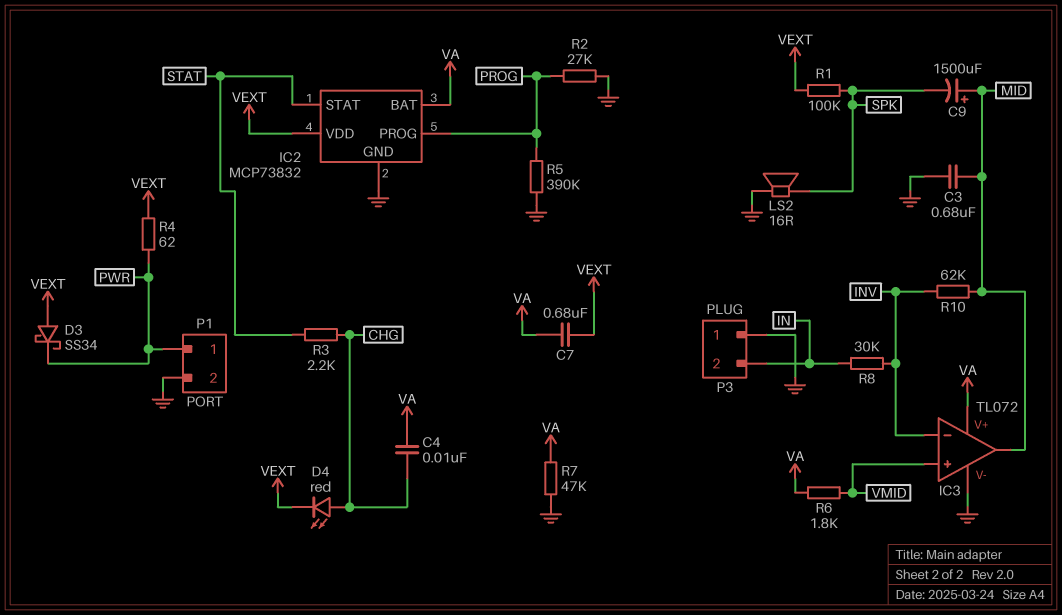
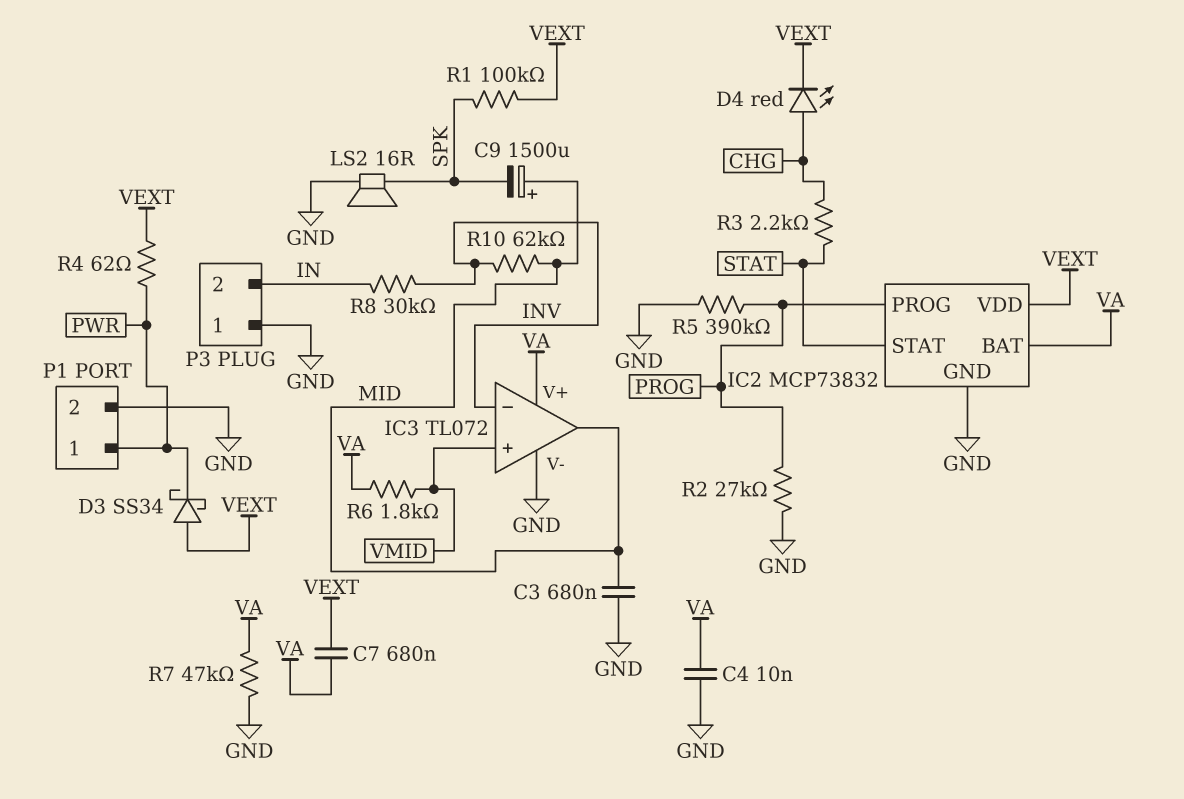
C4: 10nF (CHG, VA) -> 10nF (GND, VA)

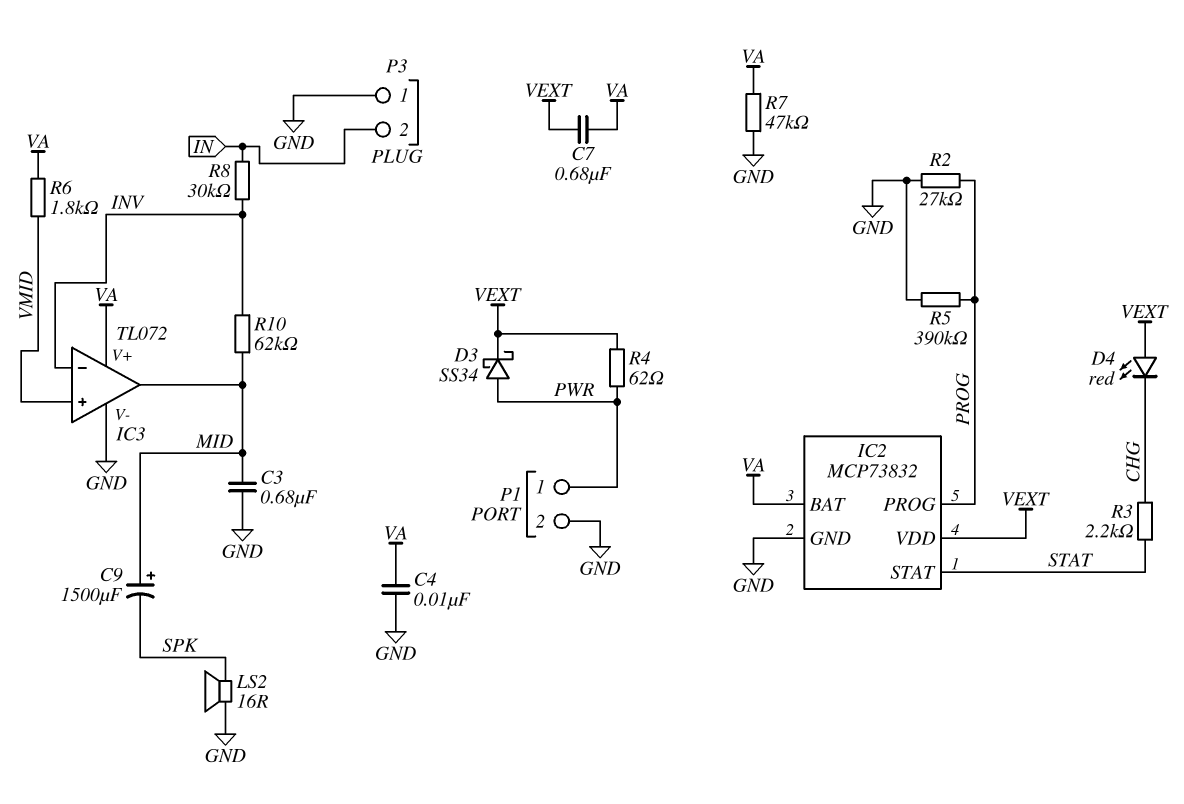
D3: schottky SS34 (A VEXT, K PWR) -> schottky SS34 (A PWR, K VEXT)
D4: LED red (A CHG, K VEXT) -> LED red (A VEXT, K CHG)
R1: 100k (SPK, VEXT) -> none

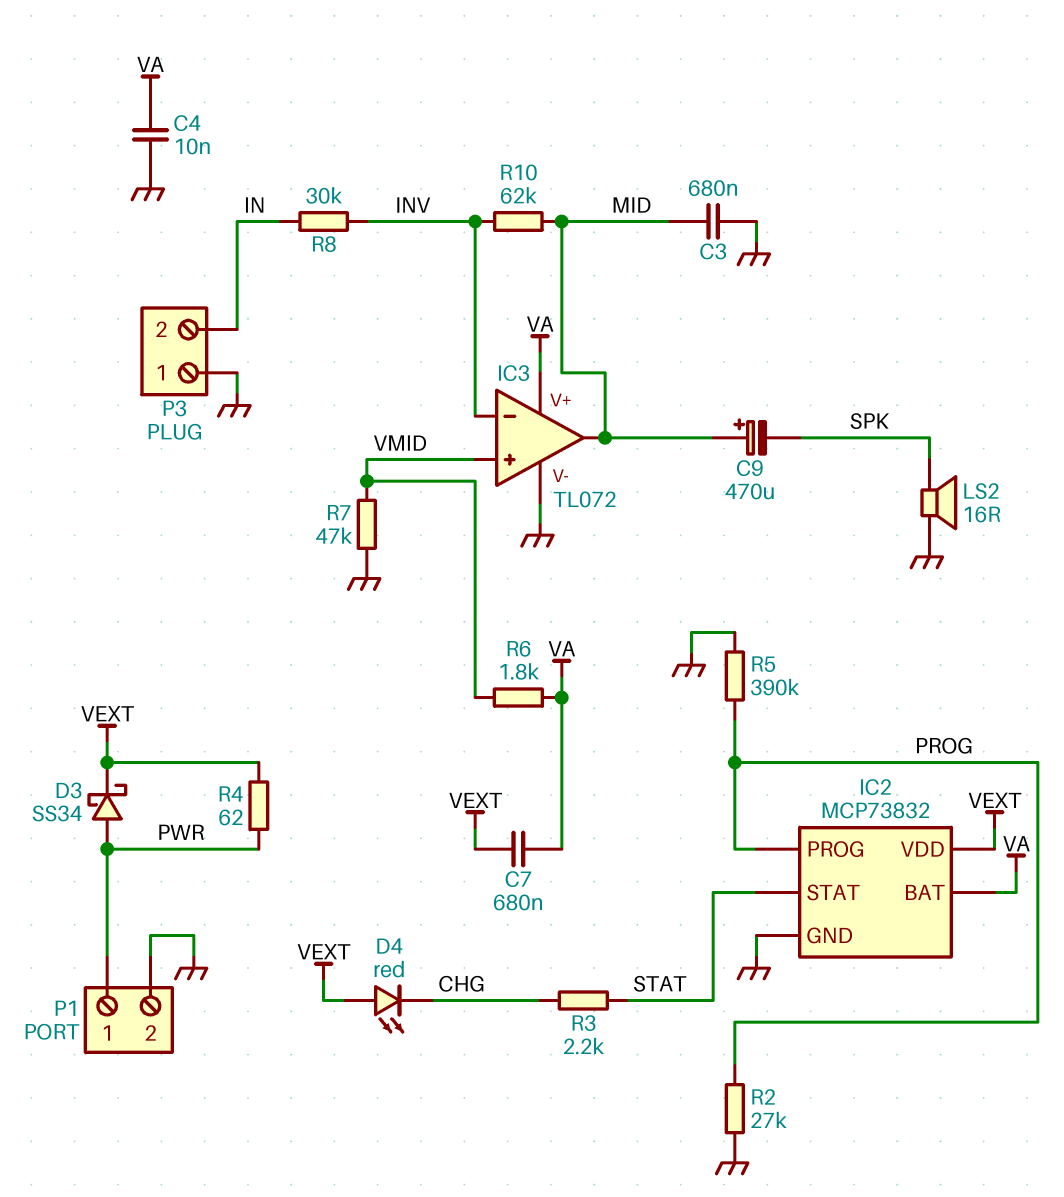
C9: 1500uF (plus MID, minus SPK) -> 470uF (plus MID, minus SPK)
R7: 47k (GND, VA) -> 47k (GND, VMID)

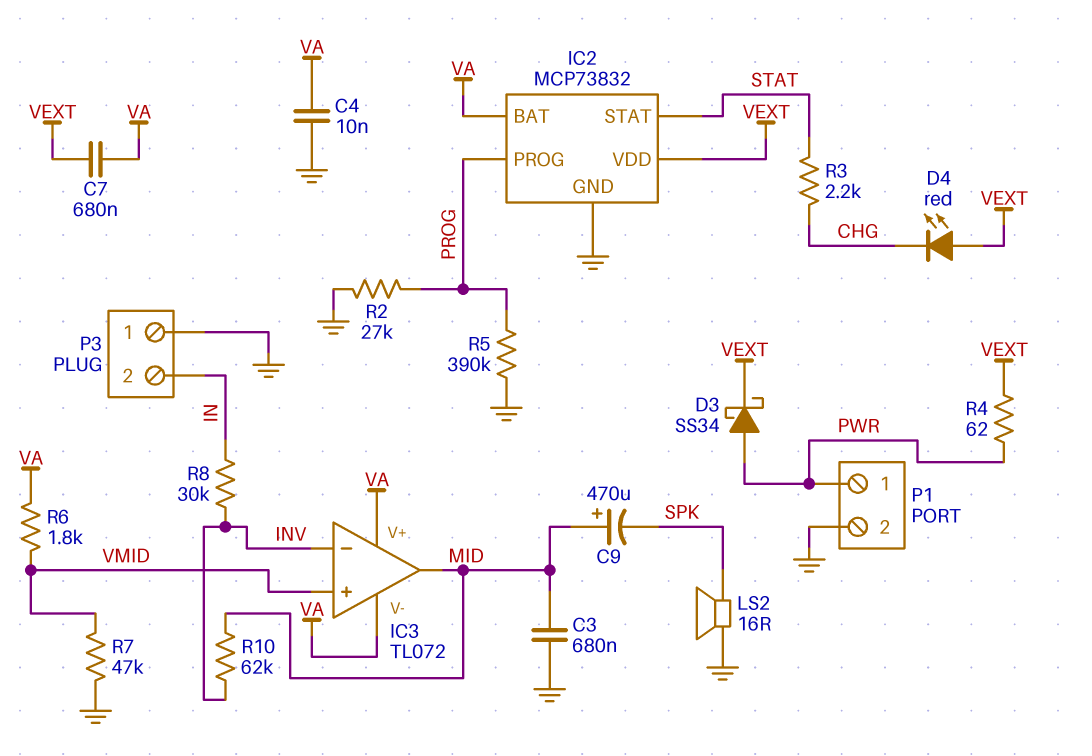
IC3 pin V-: GND -> VA

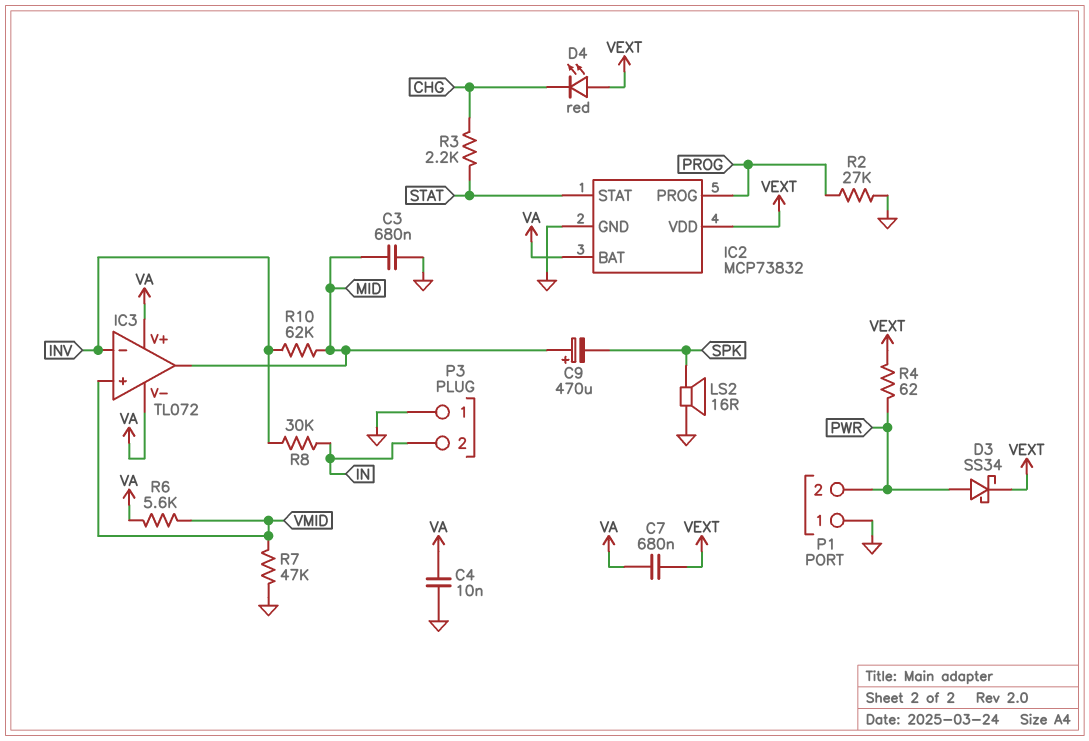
P1 pin 1: PWR -> GND
P1 pin 2: GND -> PWR
R5: 390k (GND, PROG) -> none
R6: 1.8k (VA, VMID) -> 5.6k (VA, VMID)

